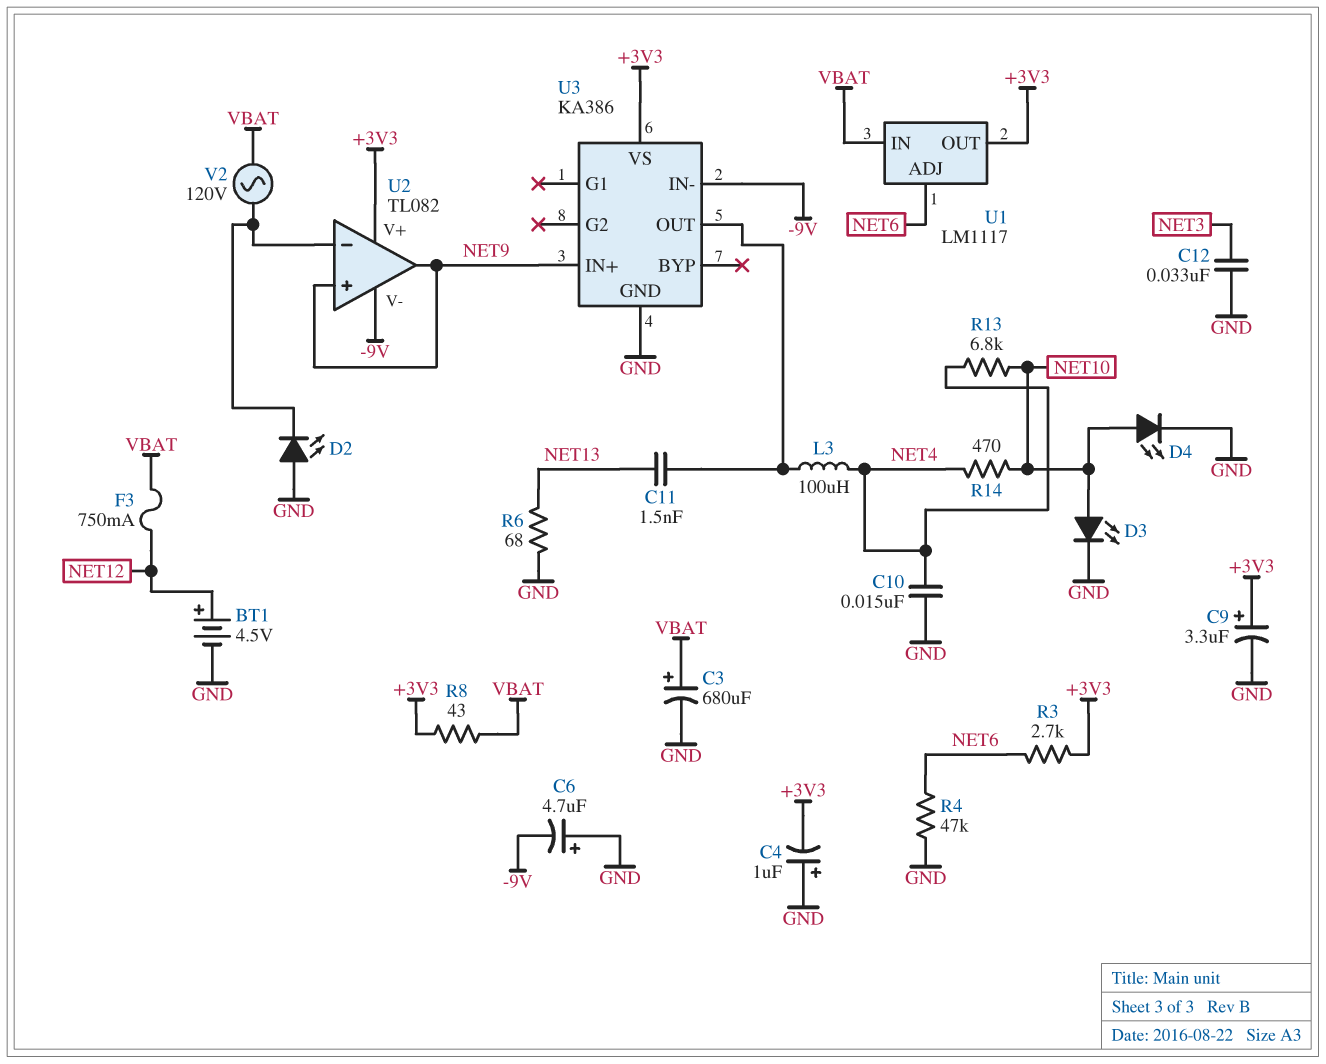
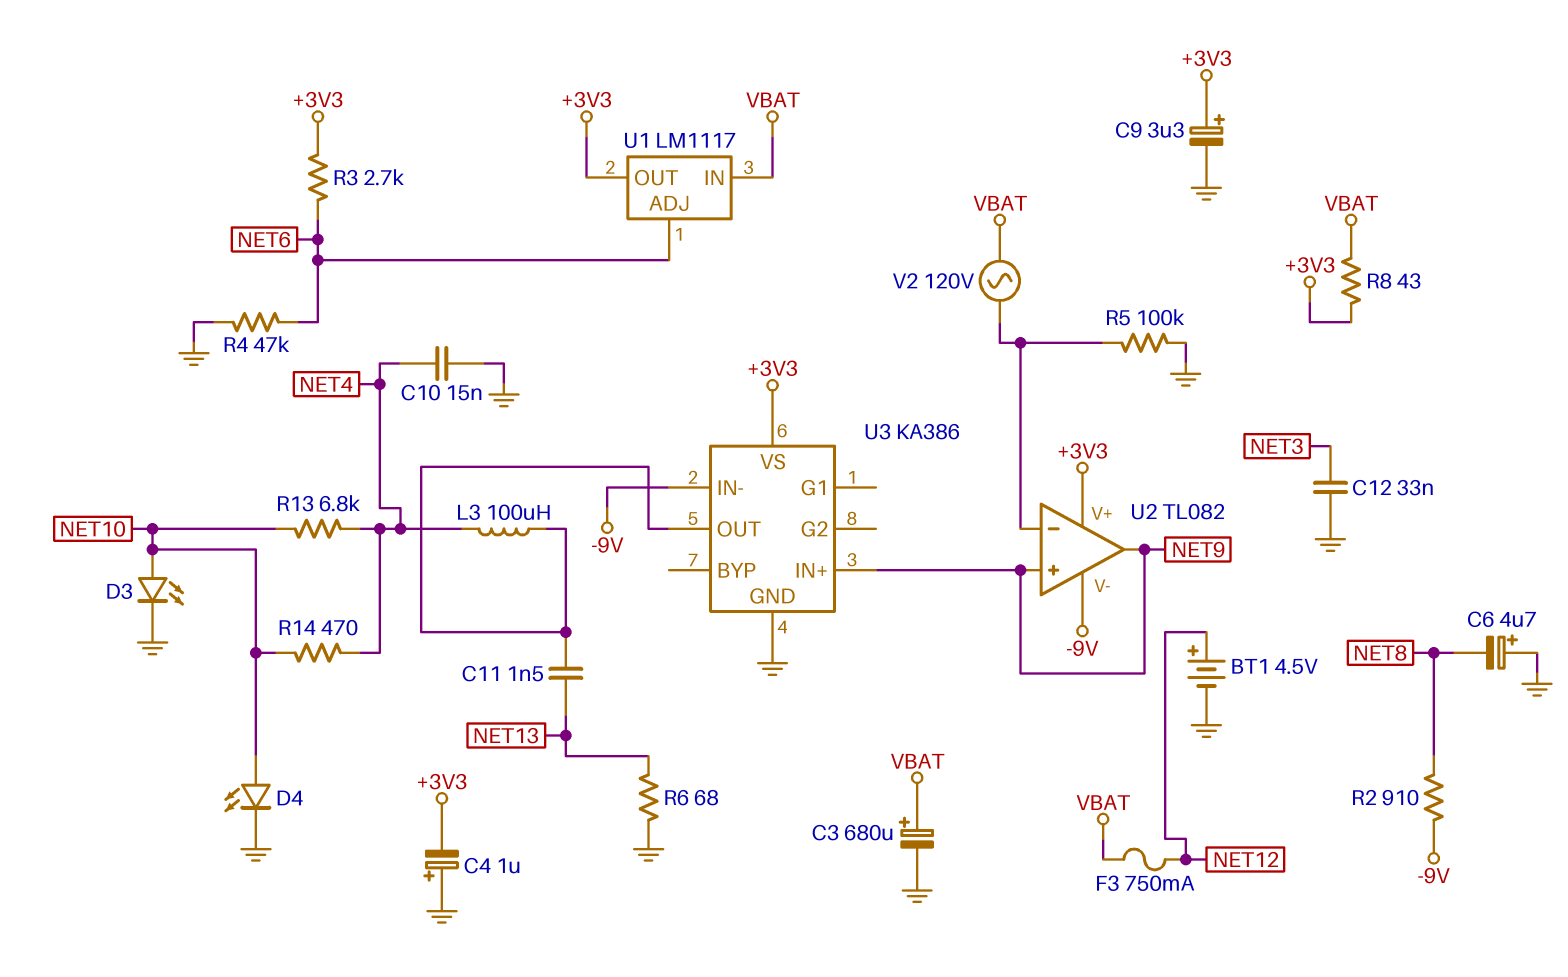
C6: 4.7uF (plus GND, minus -9V) -> 4.7uF (plus GND, minus NET8)
D2: LED (A GND, K U2/in-) -> none
R2: none -> 910 (-9V, NET8)
R5: none -> 100k (GND, U2/in-)

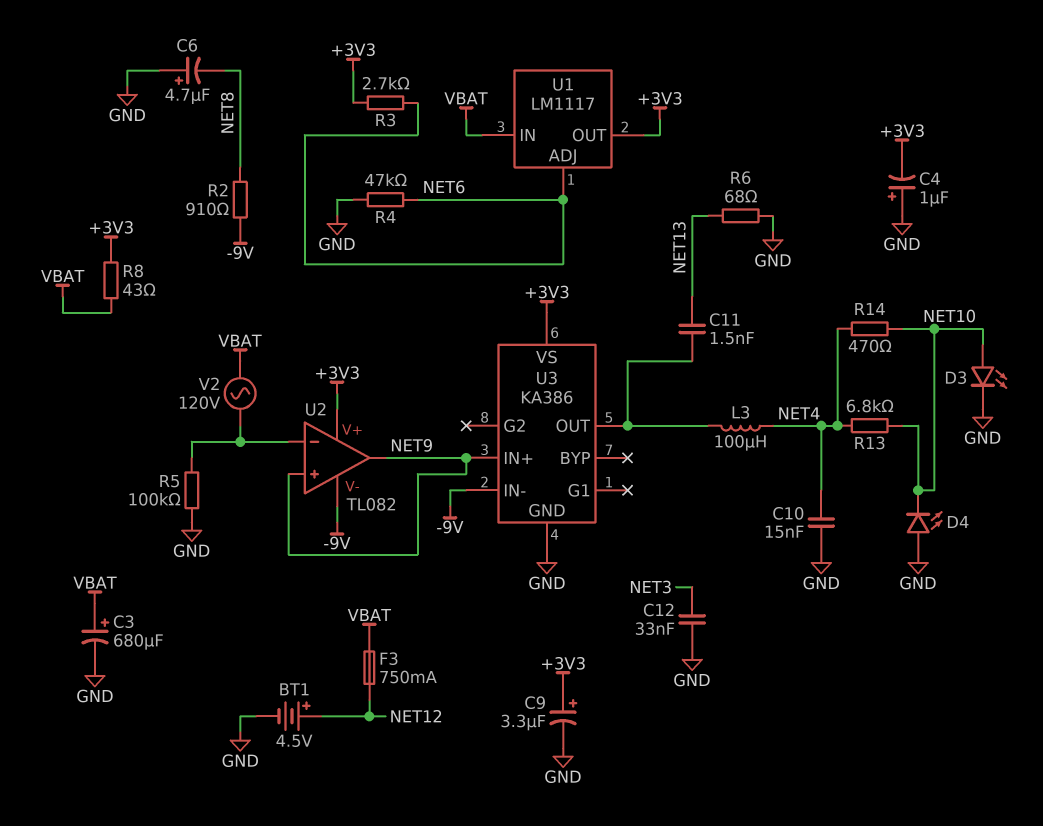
D4: LED (A NET10, K GND) -> LED (A GND, K NET10)

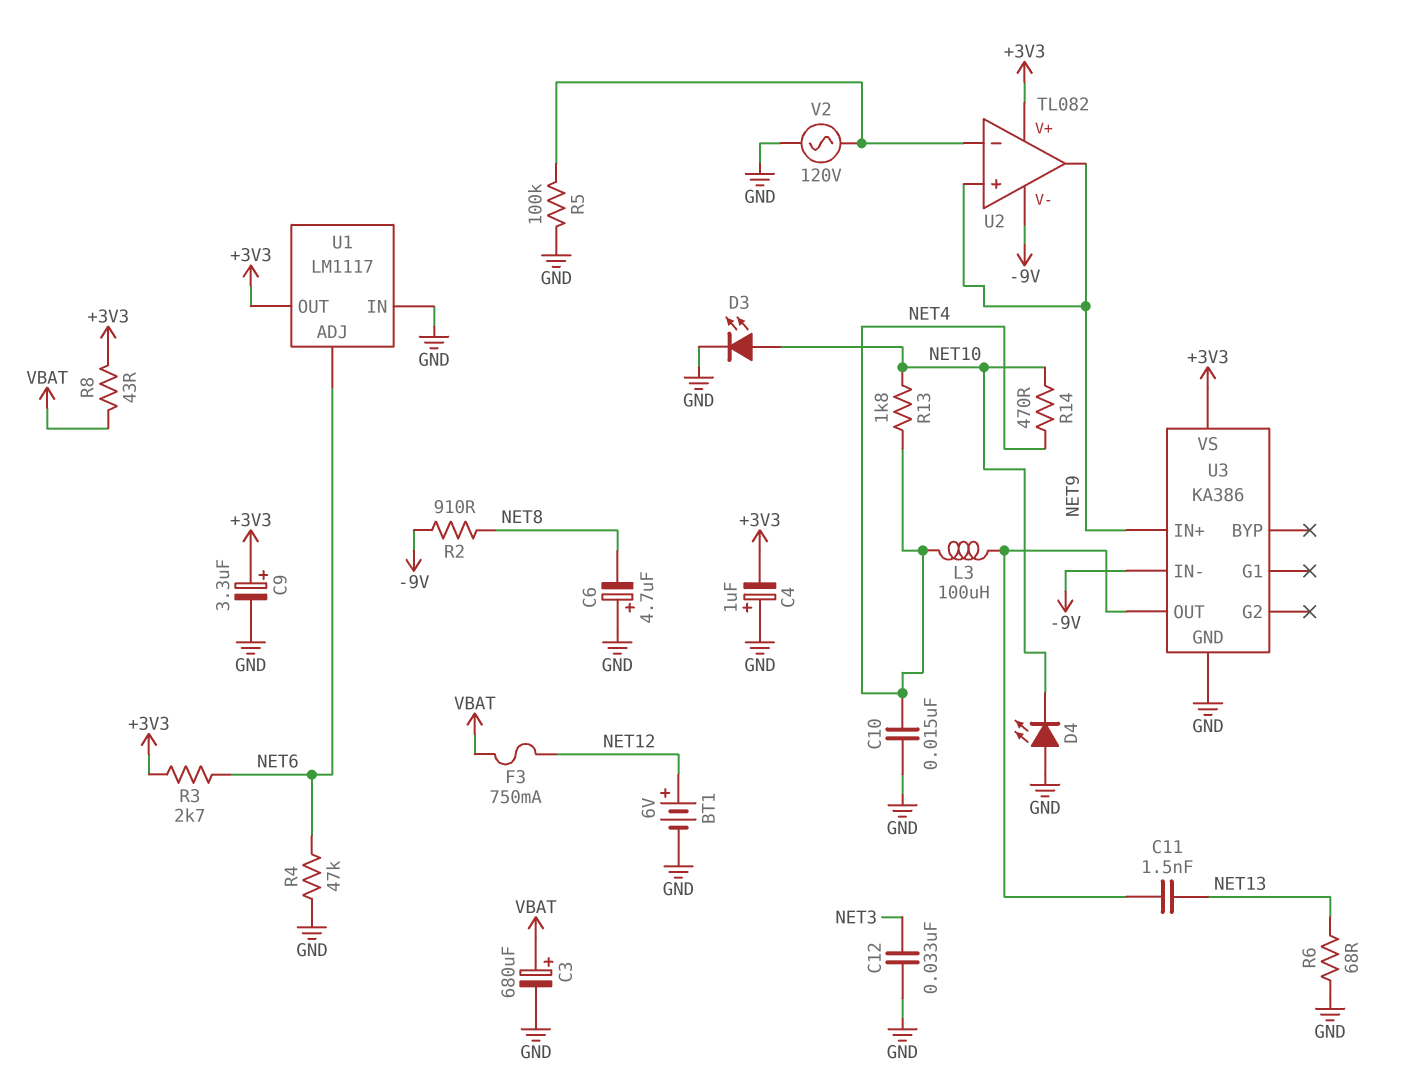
BT1: 4.5V (plus NET12, minus GND) -> 6V (plus NET12, minus GND)
R13: 6.8k (NET4, NET10) -> 1.8k (NET4, NET10)
U1 pin IN: VBAT -> GND
V2: AC 120V (U2/in-, VBAT) -> AC 120V (GND, U2/in-)

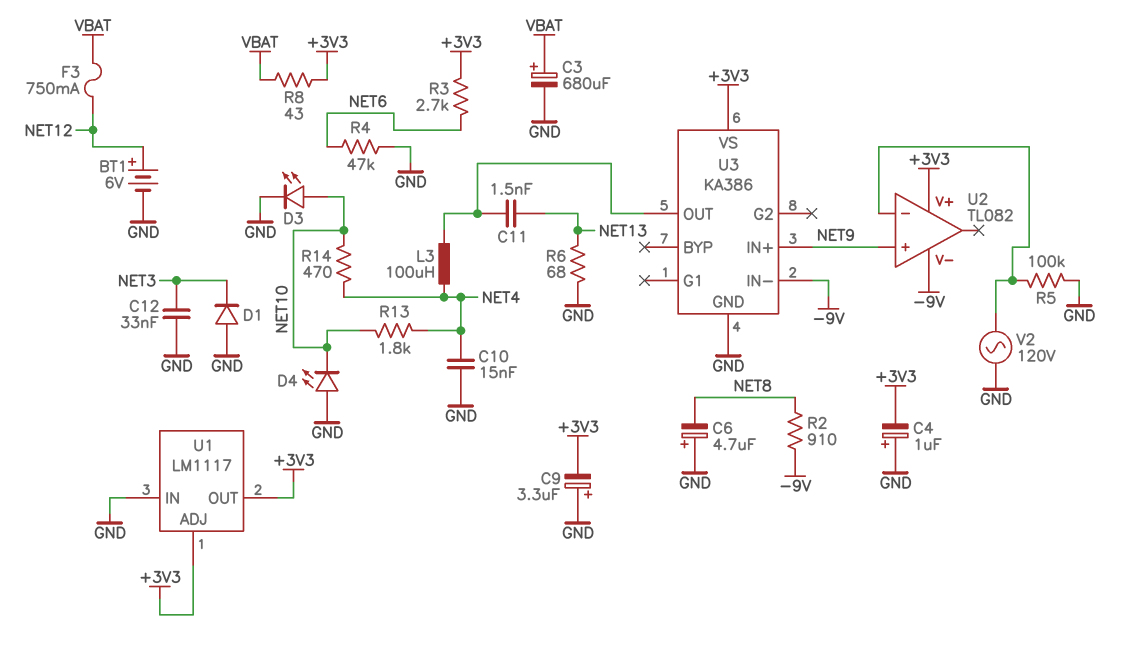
C9: 3.3uF (plus +3V3, minus GND) -> 3.3uF (plus GND, minus +3V3)
D1: none -> diode (A GND, K NET3)
U1 pin ADJ: NET6 -> +3V3
U2 pin out: NET9 -> none

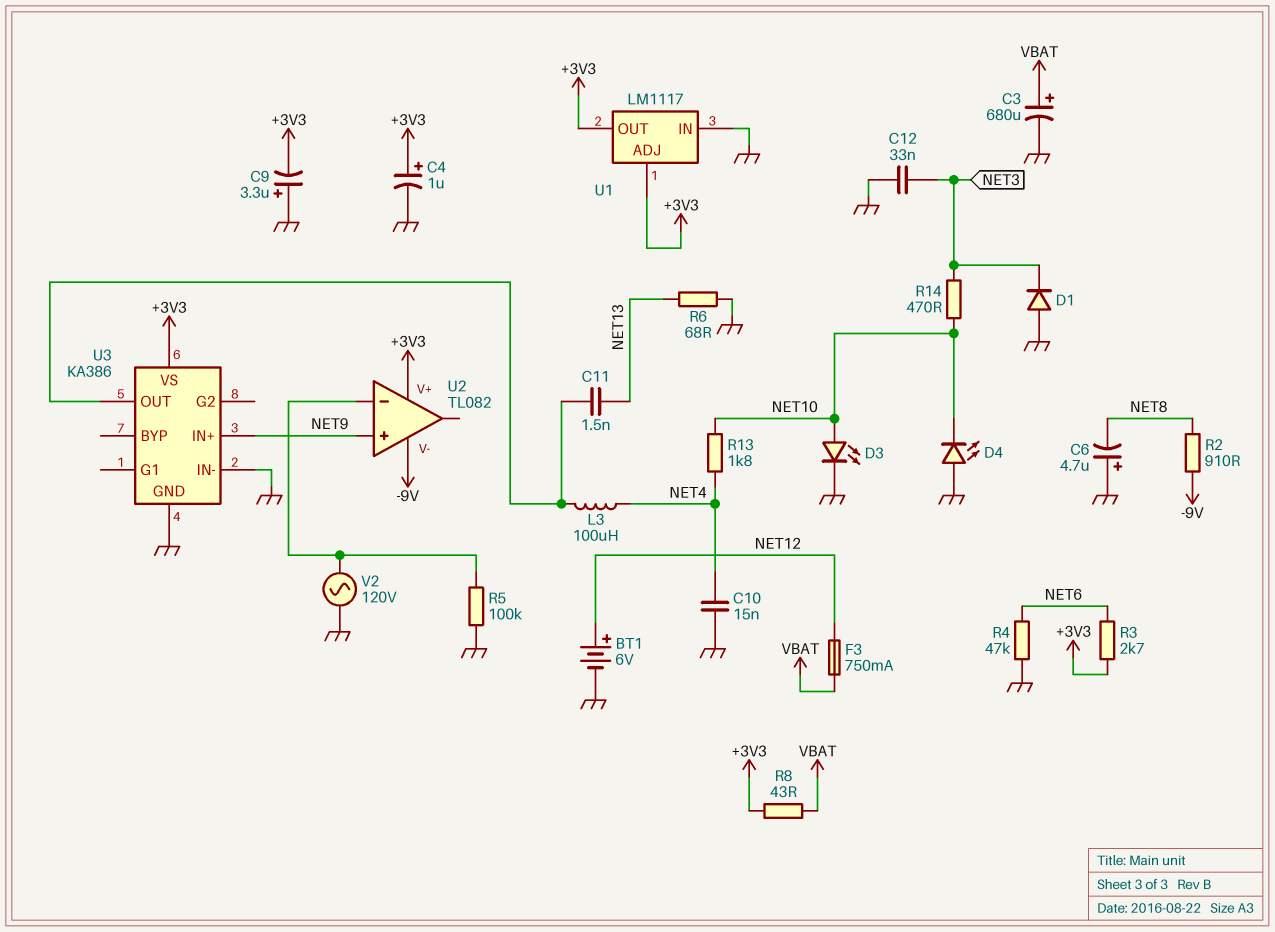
C4: 1uF (plus GND, minus +3V3) -> 1uF (plus +3V3, minus GND)
R14: 470 (NET4, NET10) -> 470 (NET3, NET10)
U3 pin IN-: -9V -> GND

